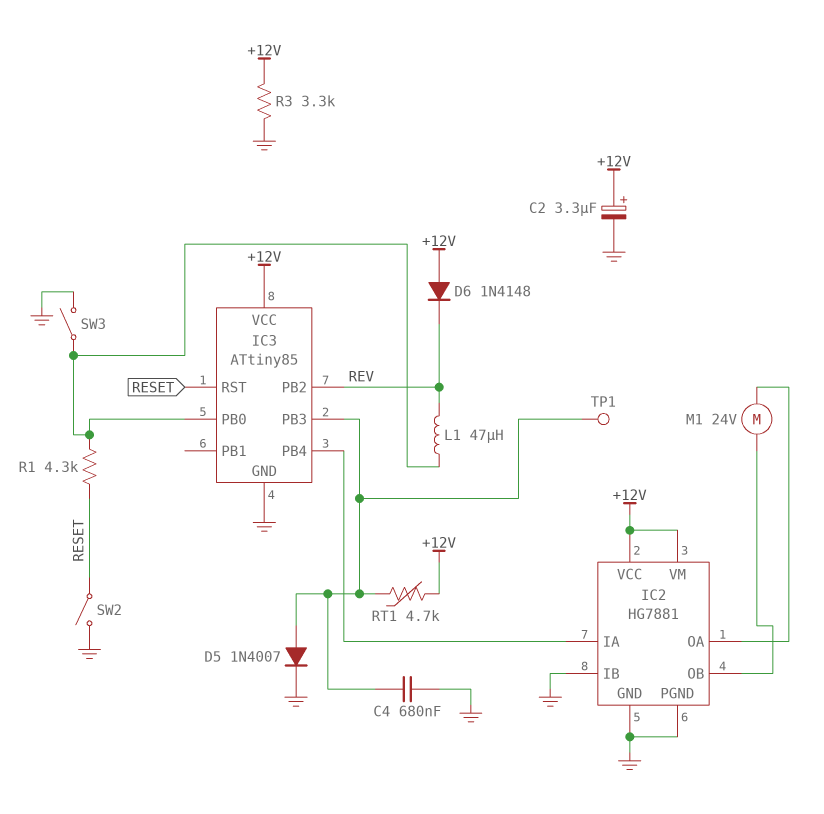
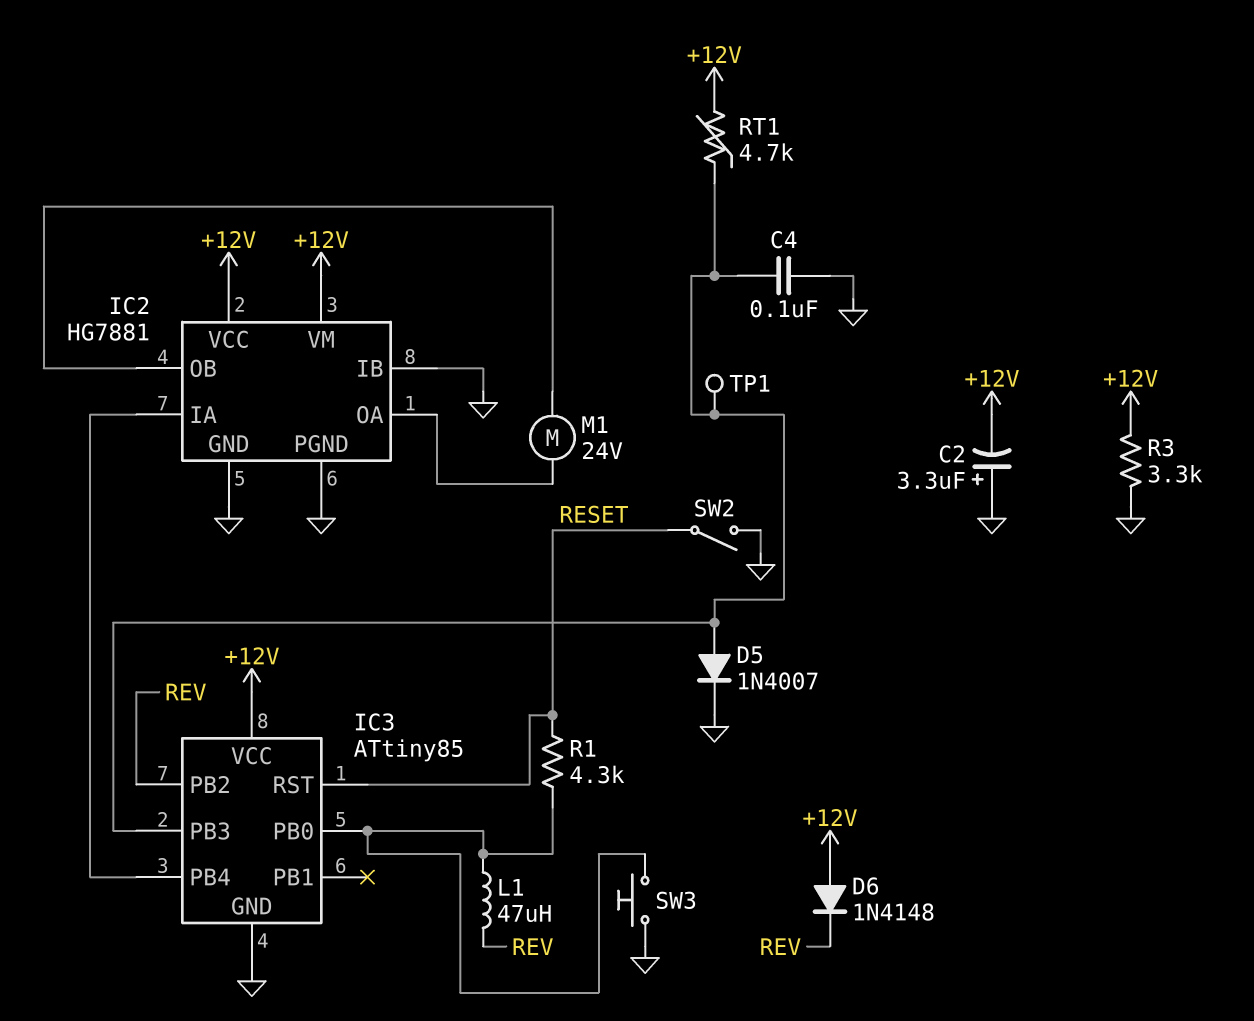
C2: 3.3uF (plus +12V, minus GND) -> 3.3uF (plus GND, minus +12V)
C4: 680nF (GND, IC3/PB3) -> 100nF (GND, IC3/PB3)
SW3: switch (GND, IC3/PB0) -> button (GND, IC3/PB0)

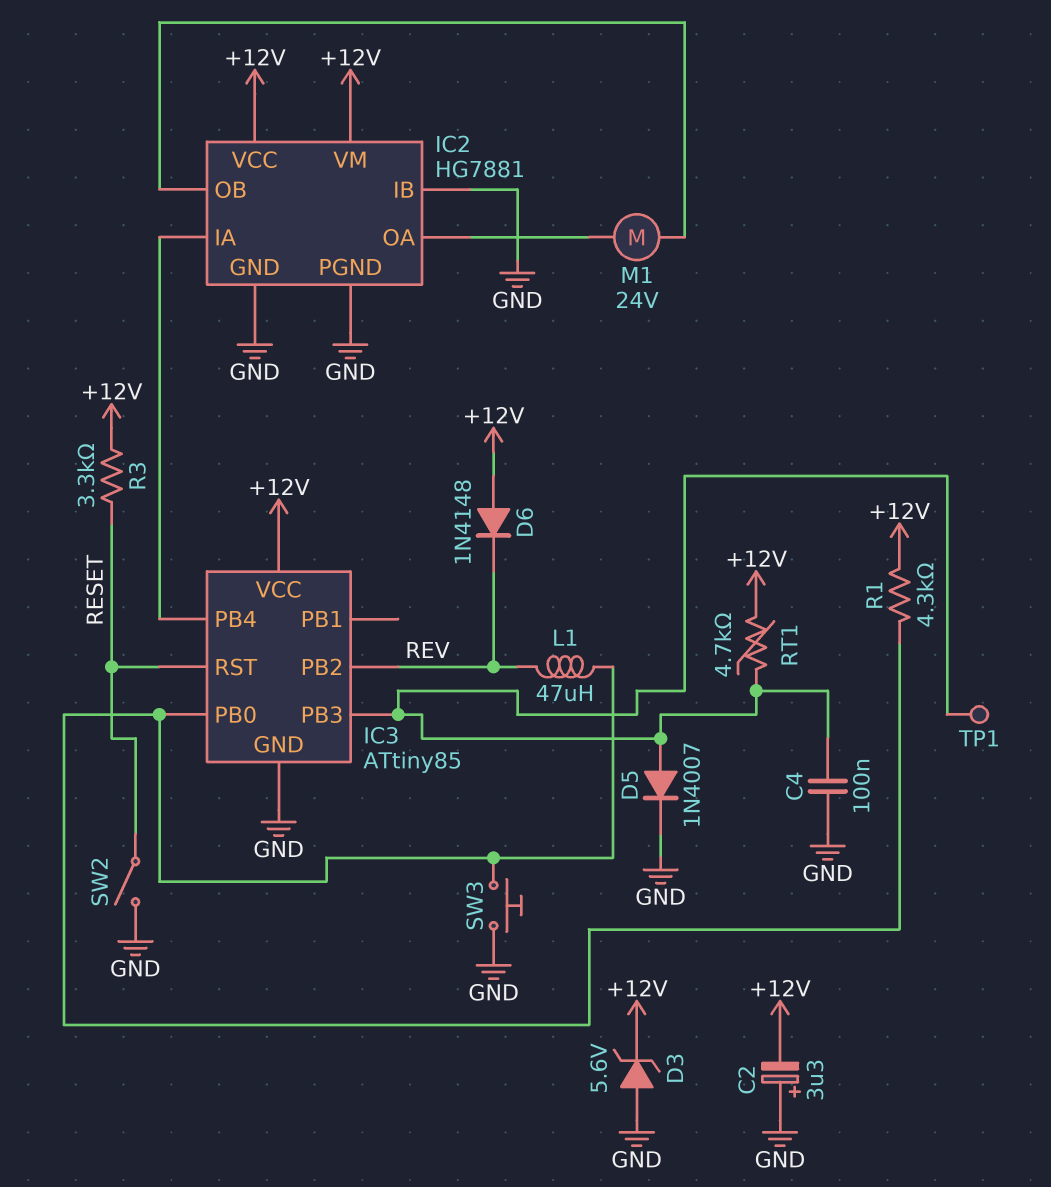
D3: none -> zener 5.6V (A GND, K +12V)
R1: 4.3k (IC3/PB0, RESET) -> 4.3k (+12V, IC3/PB0)
R3: 3.3k (+12V, GND) -> 3.3k (+12V, RESET)

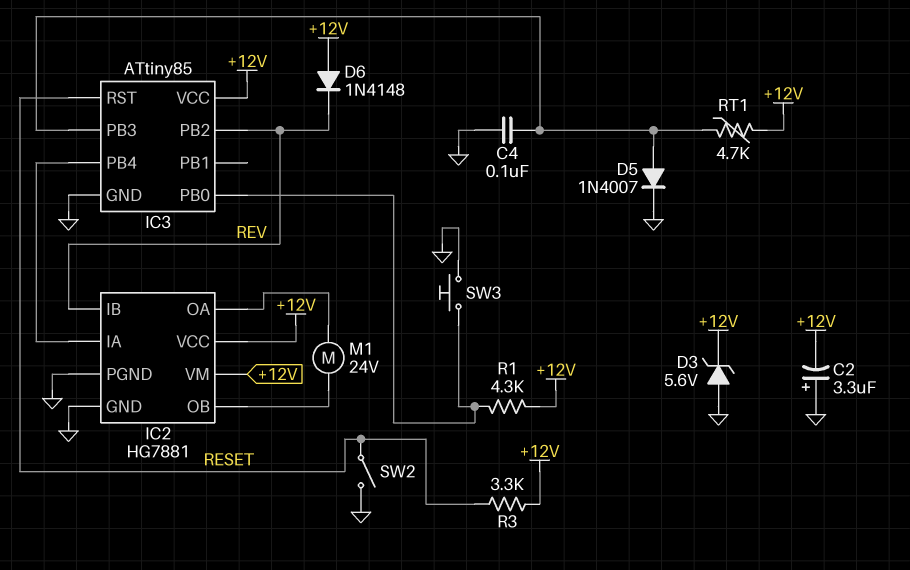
IC2 pin IB: GND -> REV
L1: 47uH (IC3/PB0, REV) -> none
TP1: test point (IC3/PB3) -> none

